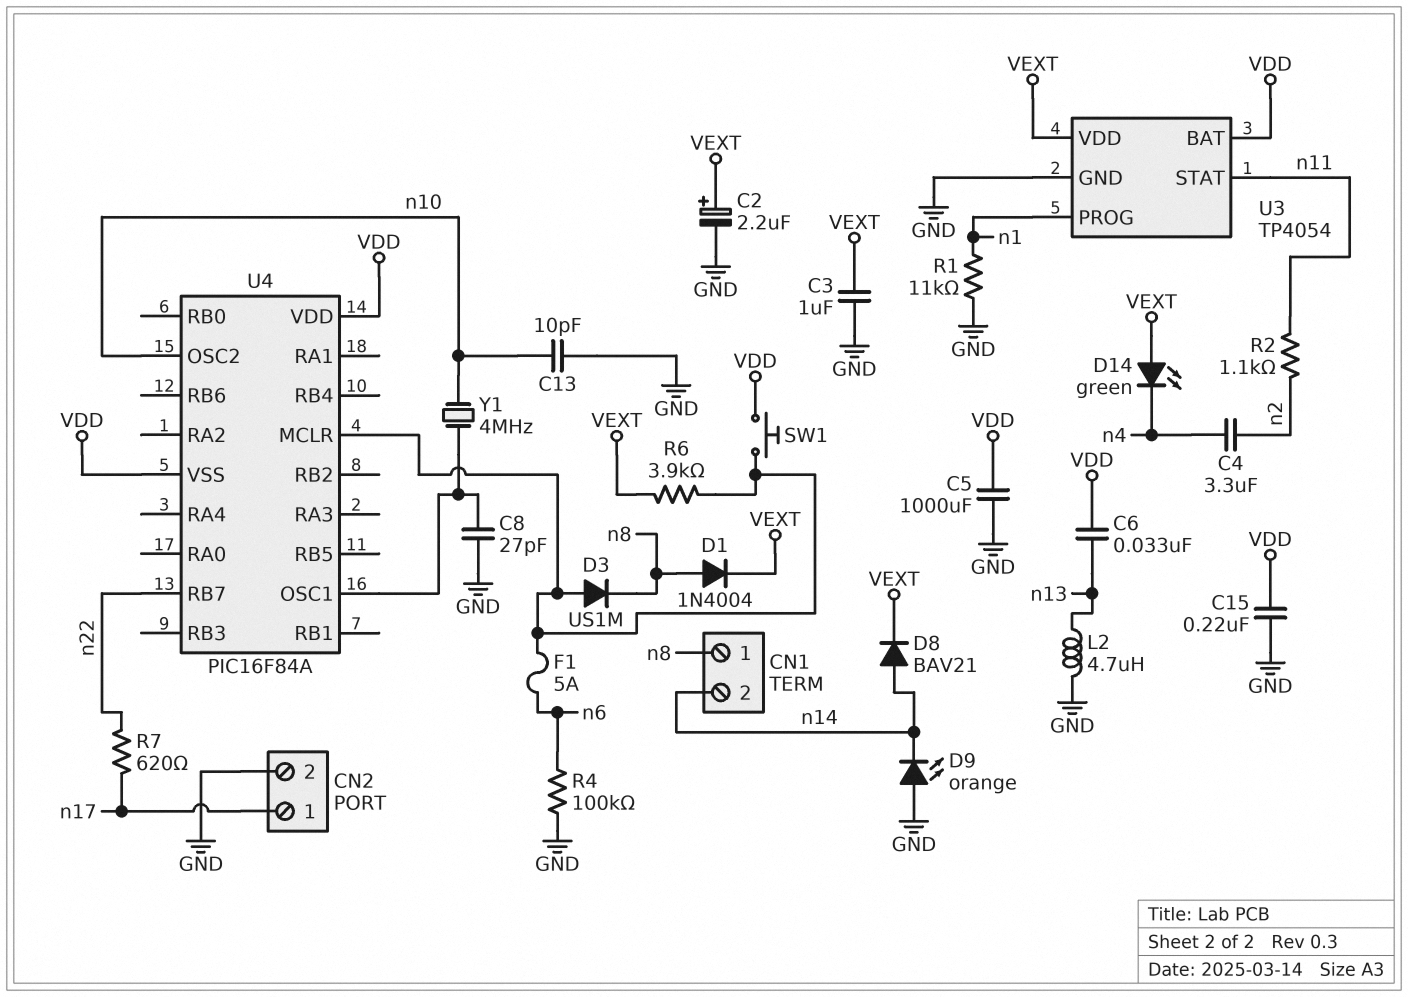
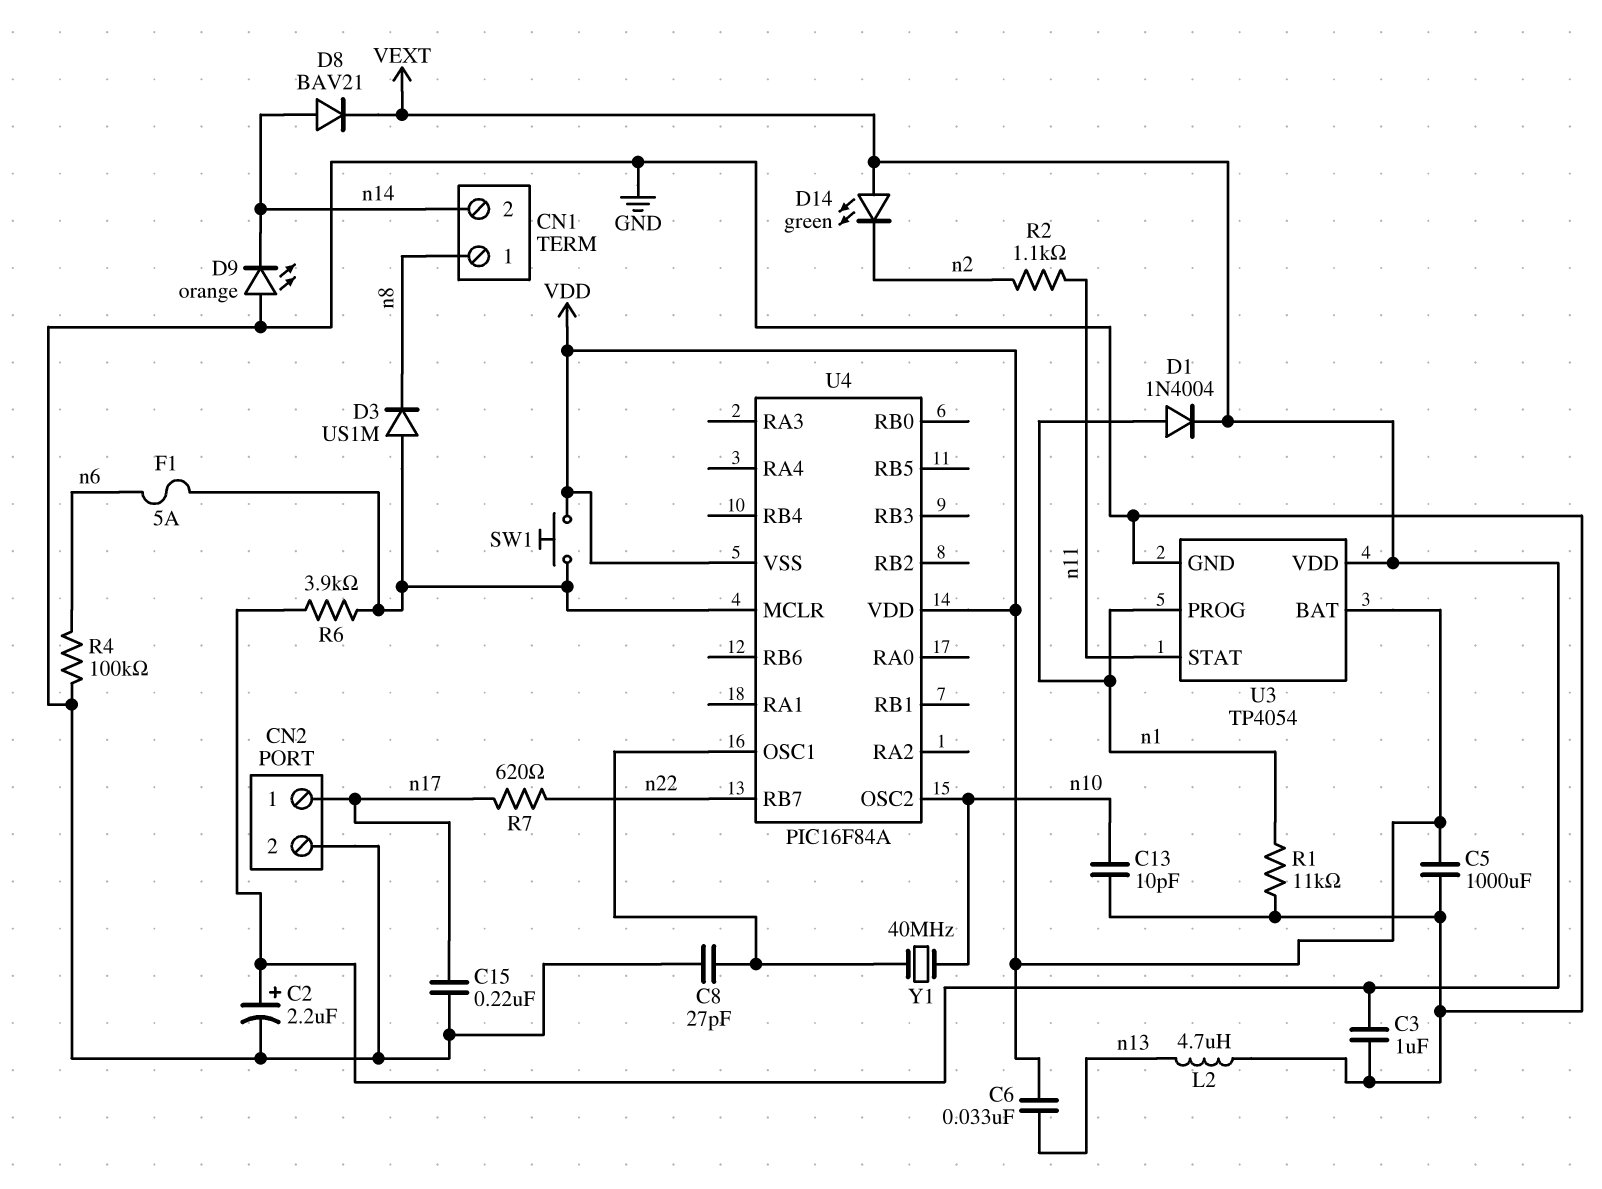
C4: 3.3uF (n2, n4) -> none
C15: 220nF (GND, VDD) -> 220nF (GND, n17)
D1: diode 1N4004 (A n8, K VEXT) -> diode 1N4004 (A n1, K VEXT)
D14: LED green (A VEXT, K n4) -> LED green (A VEXT, K n2)
Y1: 4MHz (U4/OSC1, n10) -> 40MHz (U4/OSC1, n10)

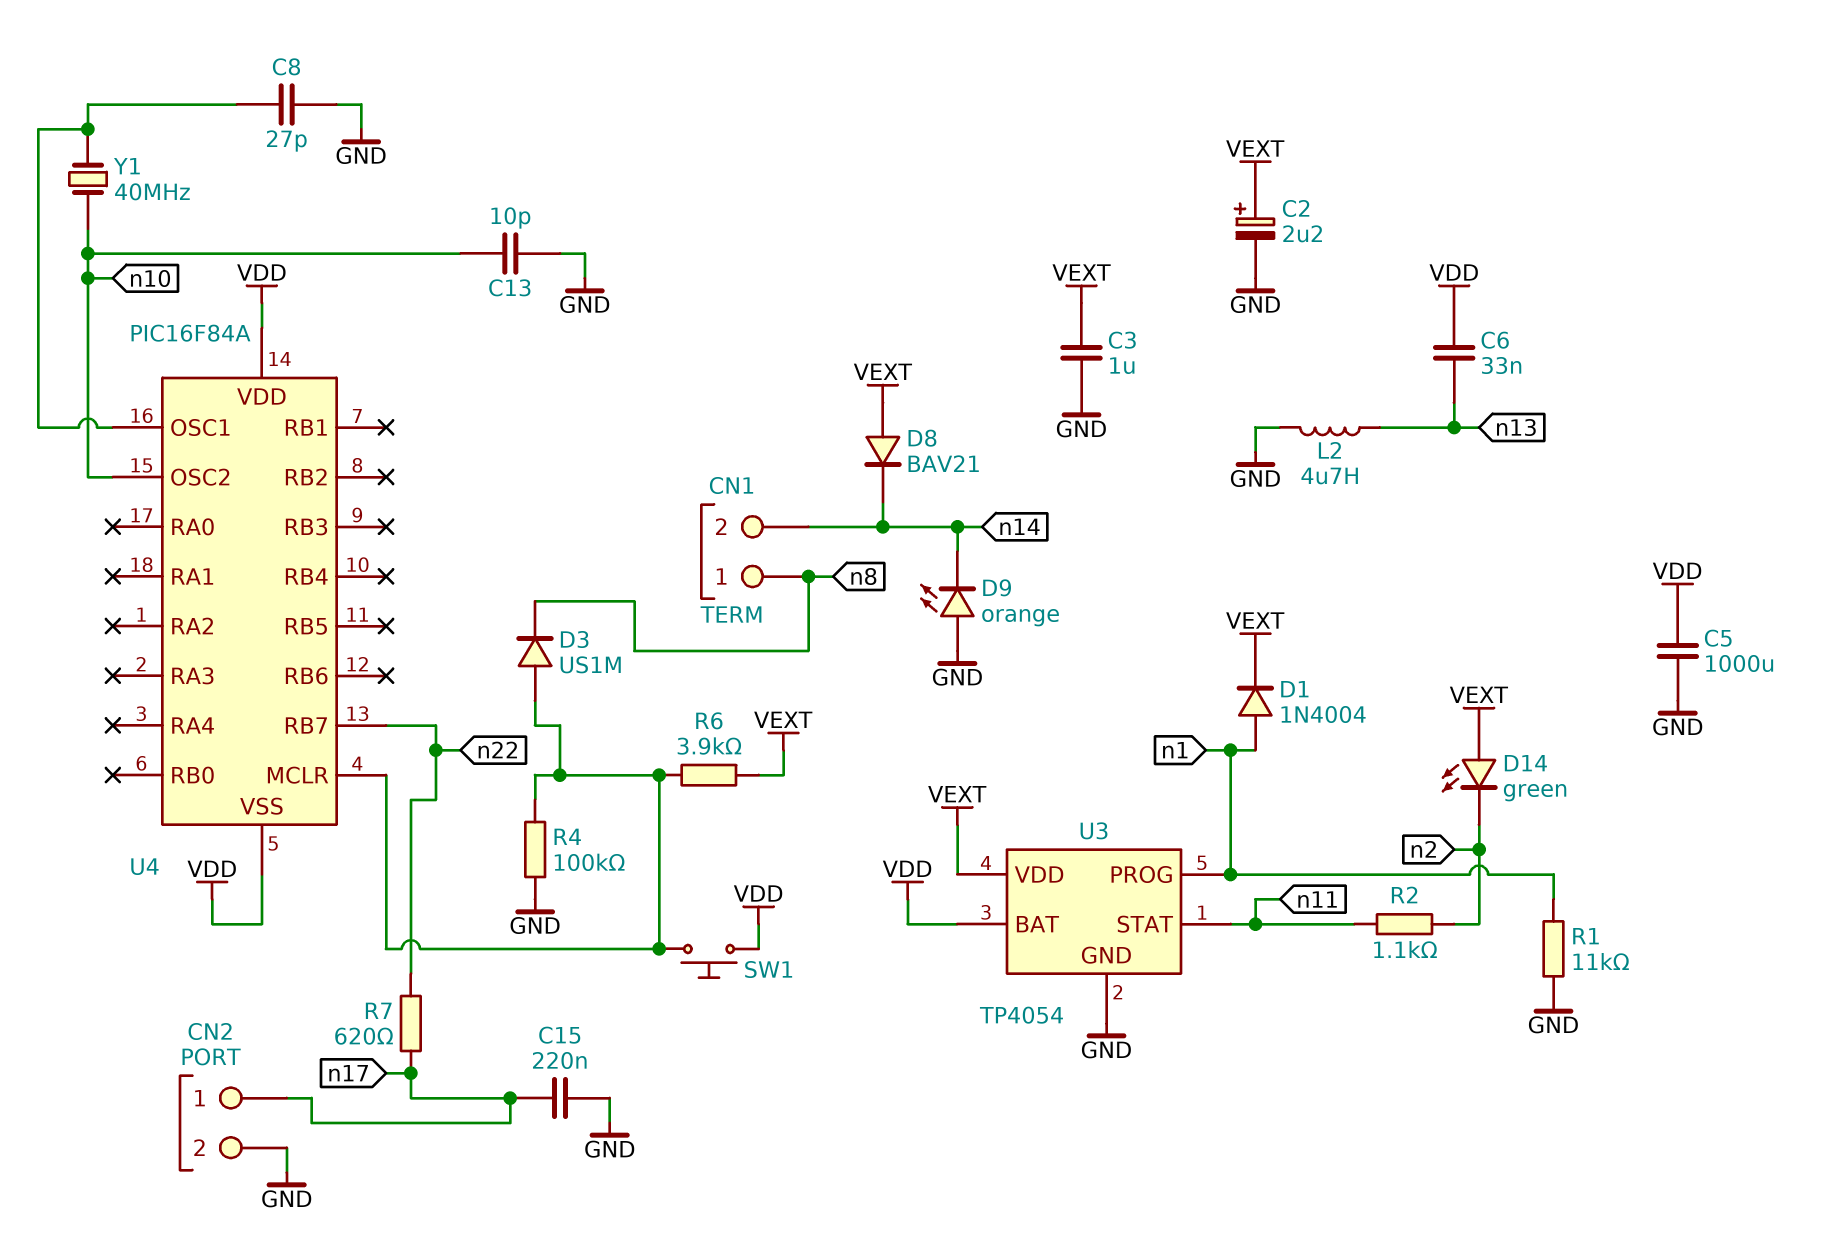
D8: diode BAV21 (A n14, K VEXT) -> diode BAV21 (A VEXT, K n14)
F1: 5A (U4/MCLR, n6) -> none
R4: 100k (GND, n6) -> 100k (GND, U4/MCLR)

